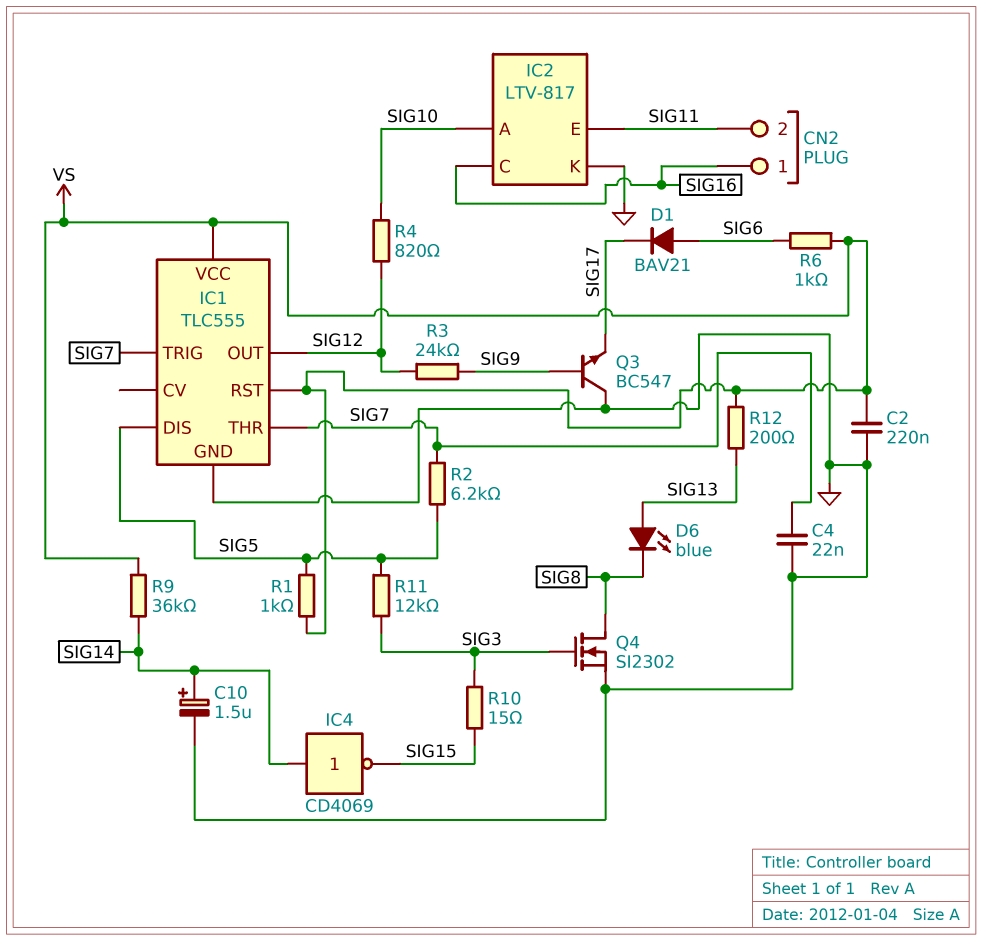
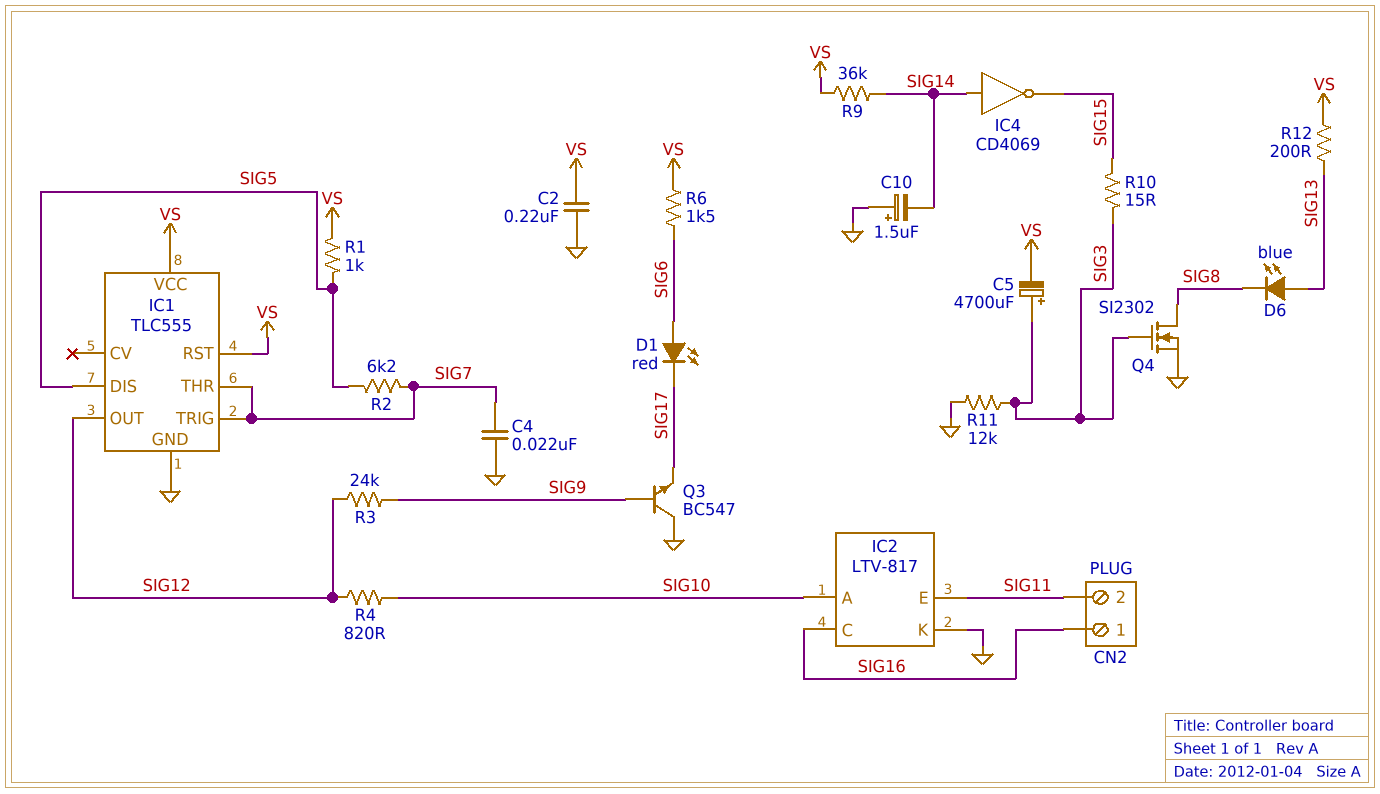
C5: none -> 4700uF (plus SIG3, minus VS)
C10: 1.5uF (plus SIG14, minus GND) -> 1.5uF (plus GND, minus SIG14)
D1: diode BAV21 (A SIG6, K SIG17) -> LED red (A SIG6, K SIG17)
R6: 1k (SIG6, VS) -> 1.5k (SIG6, VS)
R11: 12k (SIG3, SIG5) -> 12k (GND, SIG3)

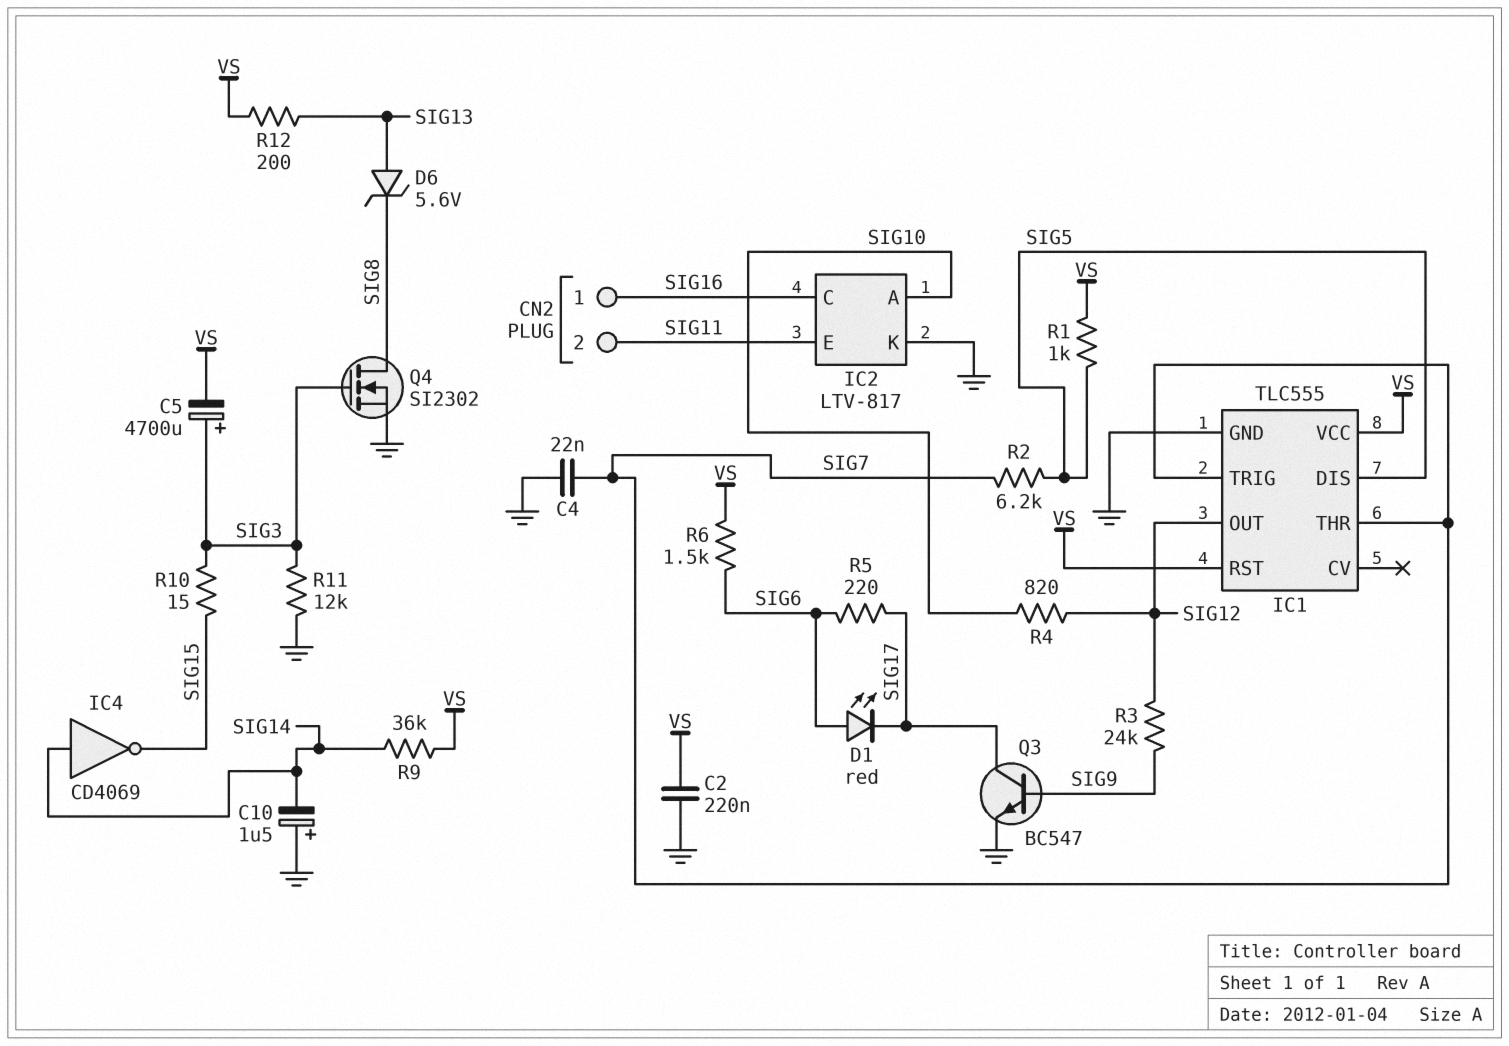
D6: LED blue (A SIG13, K SIG8) -> zener 5.6V (A SIG13, K SIG8)
Q3: NPN BC547 (B SIG9, C GND, E SIG17) -> NPN BC547 (B SIG9, C SIG17, E GND)
R5: none -> 220 (SIG6, SIG17)

